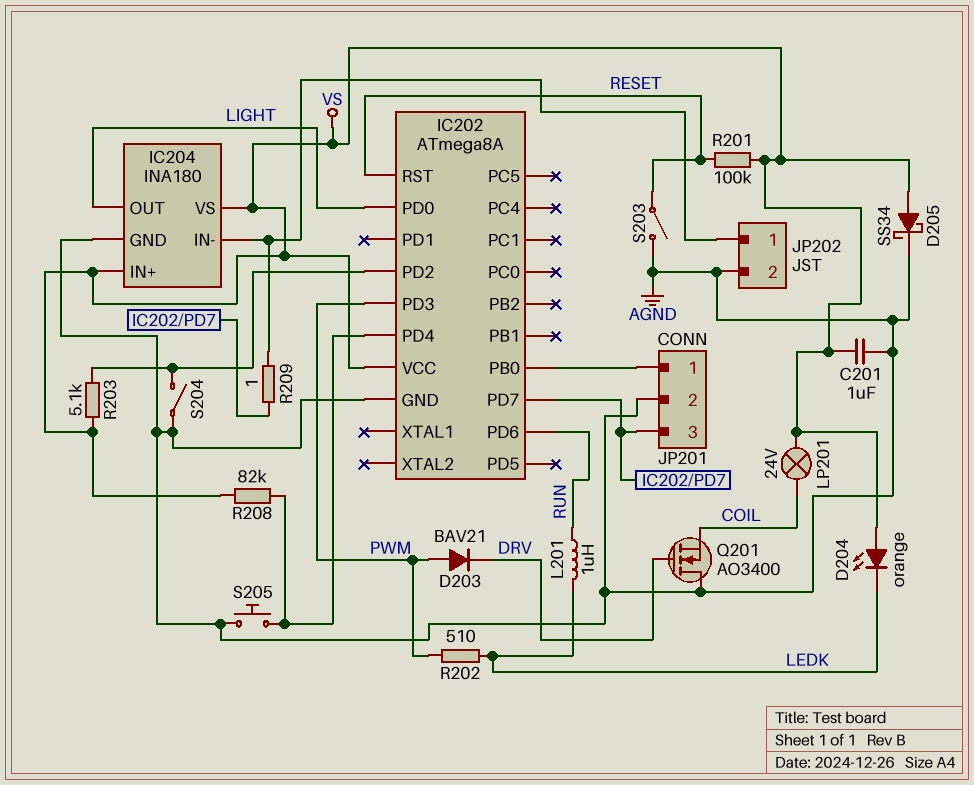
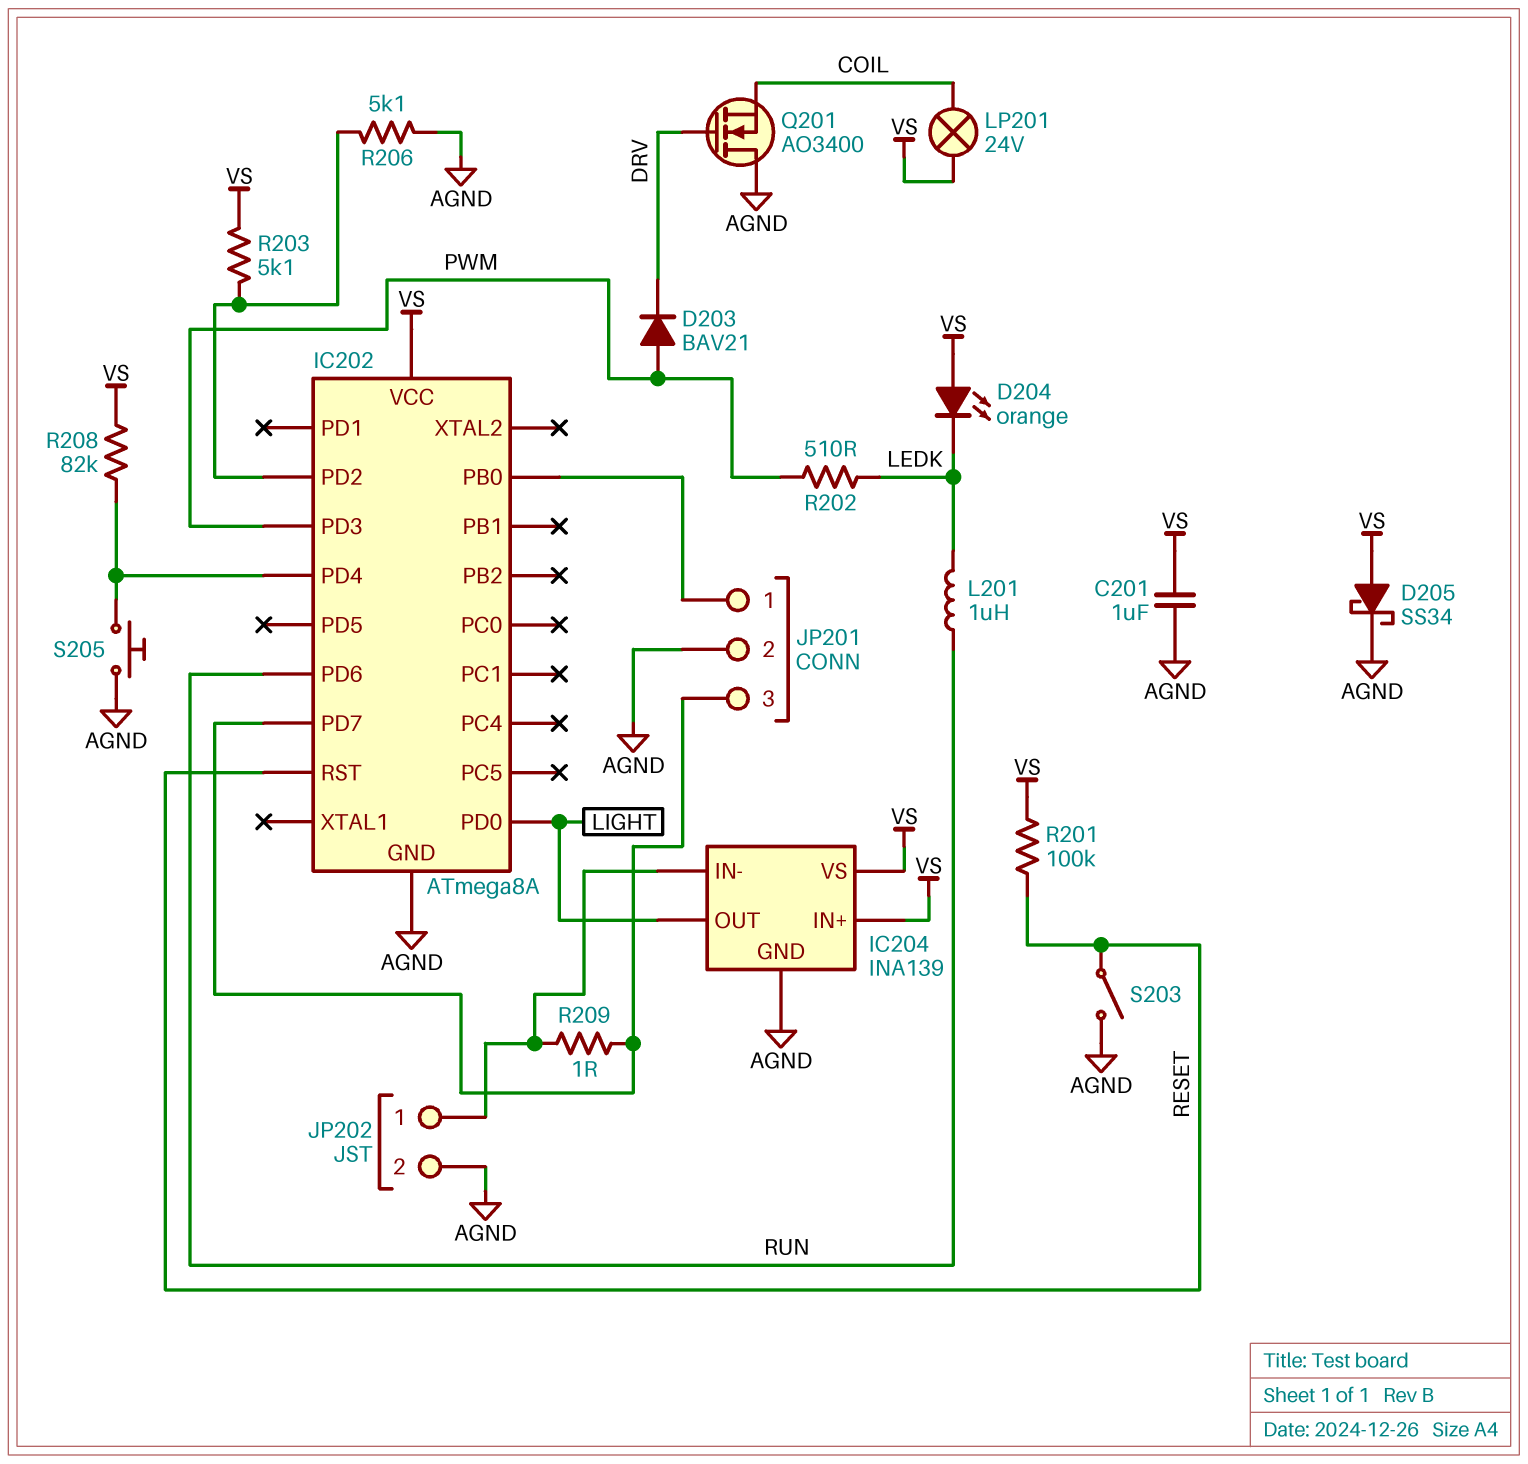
IC204: INA180 -> INA139
R206: none -> 5.1k (AGND, IC202/PD2)
S204: switch (AGND, IC202/PD2) -> none

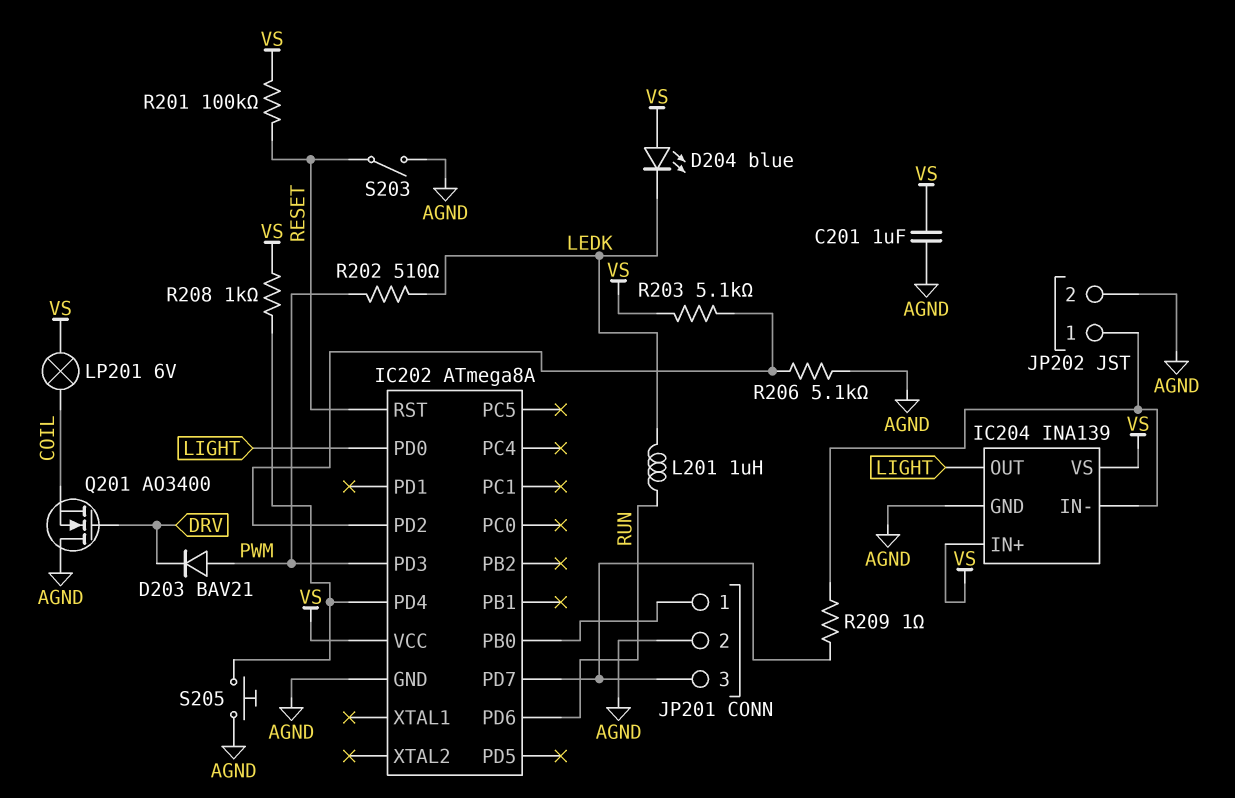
D204: LED orange (A VS, K LEDK) -> LED blue (A VS, K LEDK)
D205: schottky SS34 (A VS, K AGND) -> none
LP201: lamp 24V (COIL, VS) -> lamp 6V (COIL, VS)
R208: 82k (IC202/PD4, VS) -> 1k (IC202/PD4, VS)

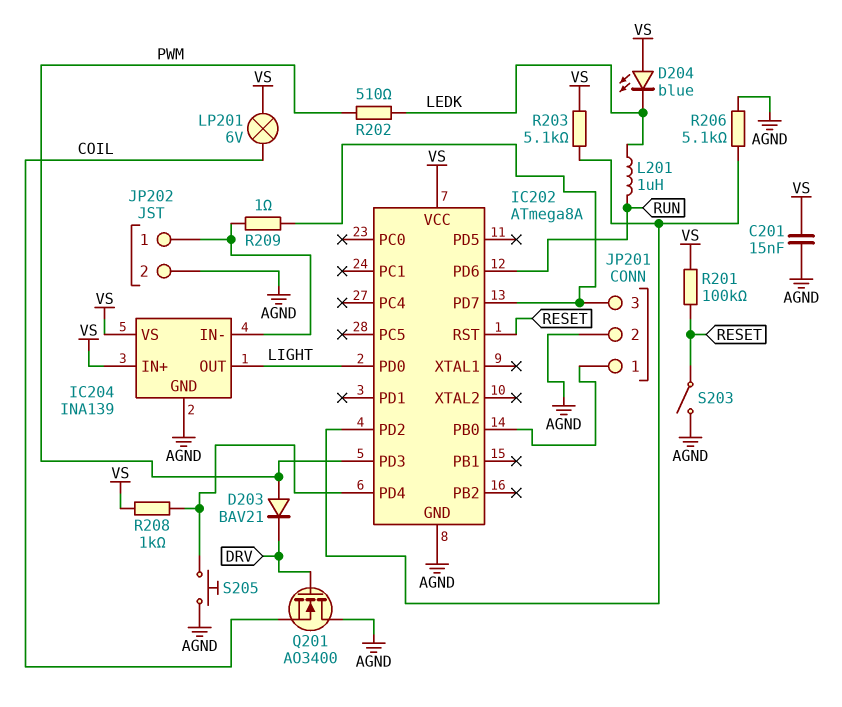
C201: 1uF (AGND, VS) -> 15nF (AGND, VS)

